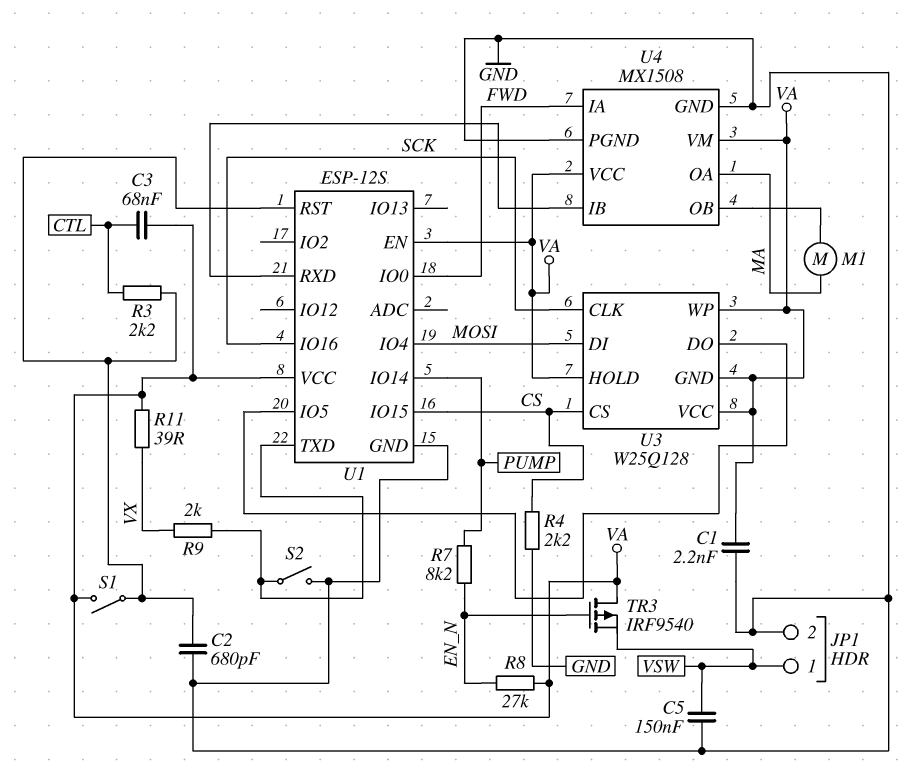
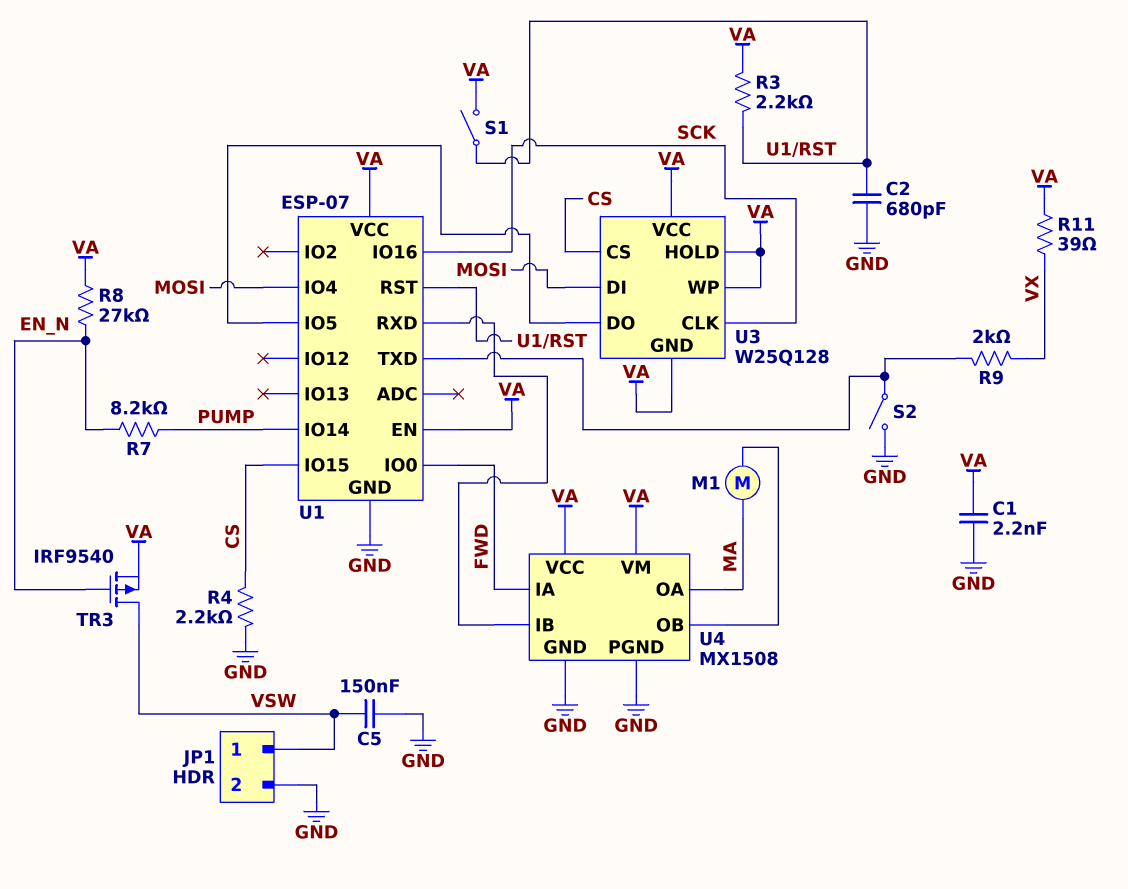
C3: 68nF (CTL, VA) -> none
R3: 2.2k (CTL, U1/RST) -> 2.2k (U1/RST, VA)
TR3: PMOS IRF9540 (G EN_N, D VA, S VSW) -> PMOS IRF9540 (G EN_N, D VSW, S VA)
U1: ESP-12S -> ESP-07

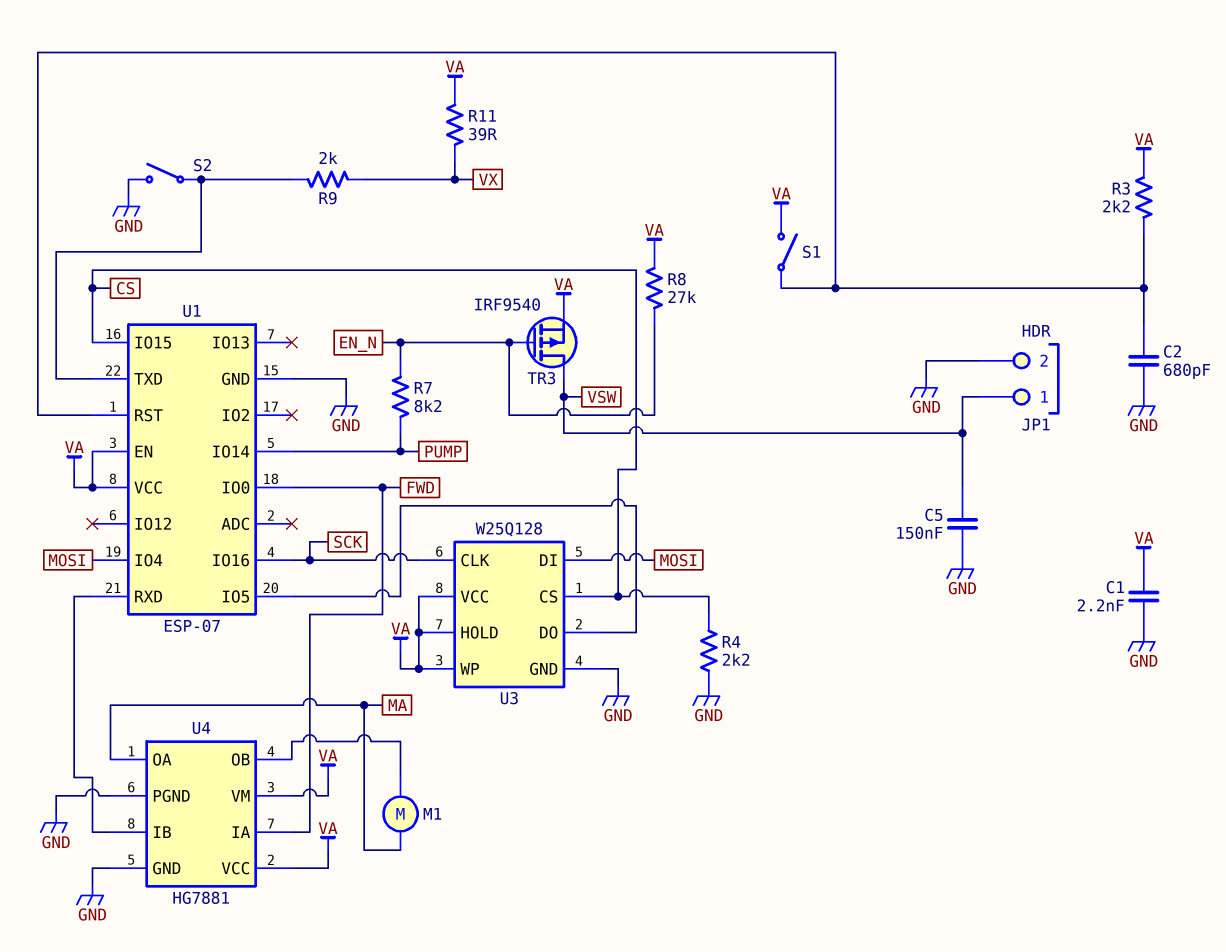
U3 pin GND: VA -> GND
U4: MX1508 -> HG7881

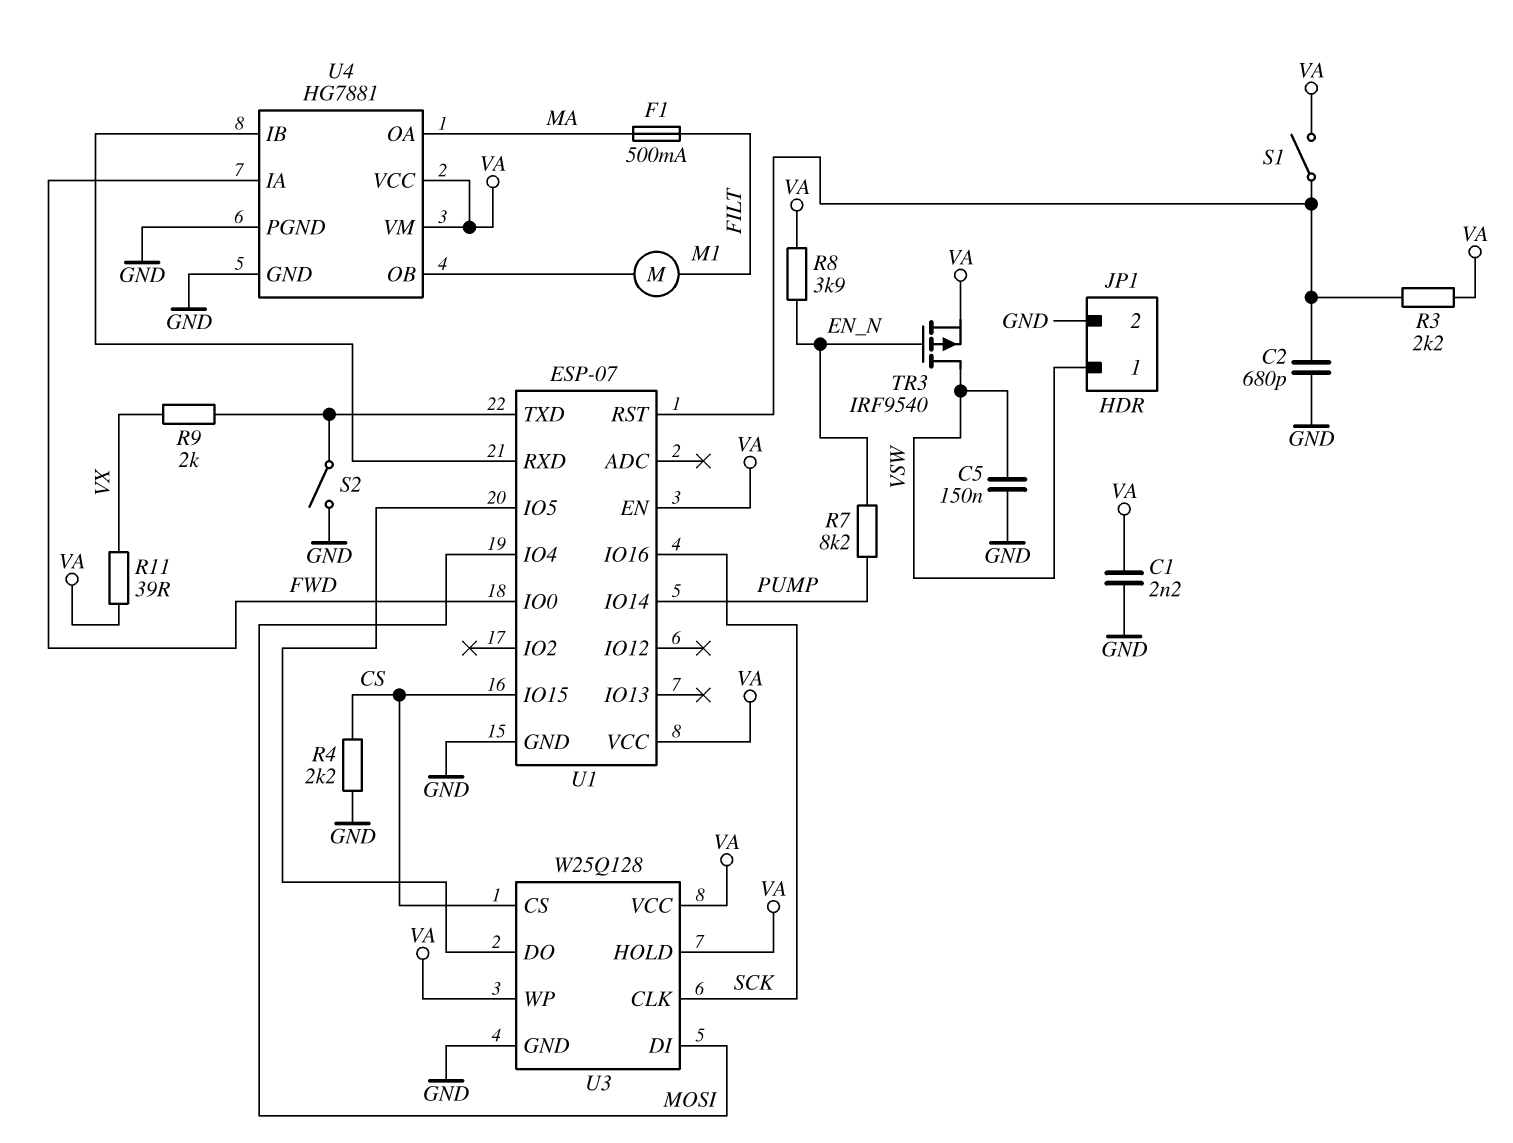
F1: none -> 500mA (FILT, MA)
M1: motor (MA, U4/OB) -> motor (FILT, U4/OB)
R8: 27k (EN_N, VA) -> 3.9k (EN_N, VA)

